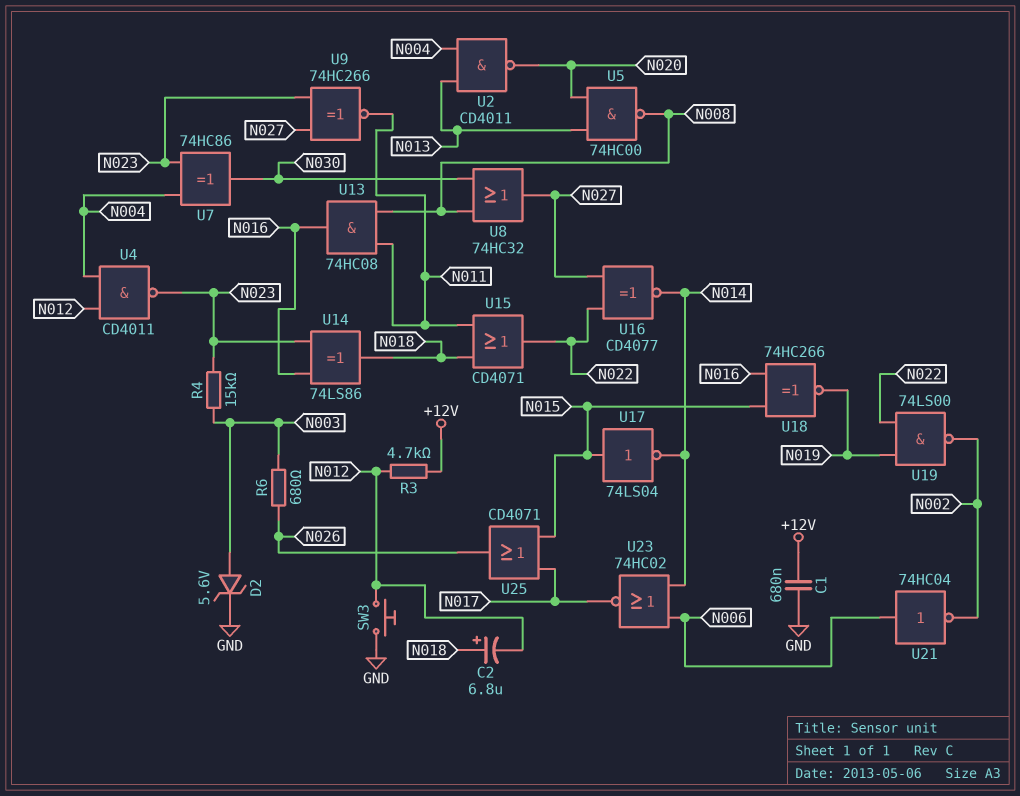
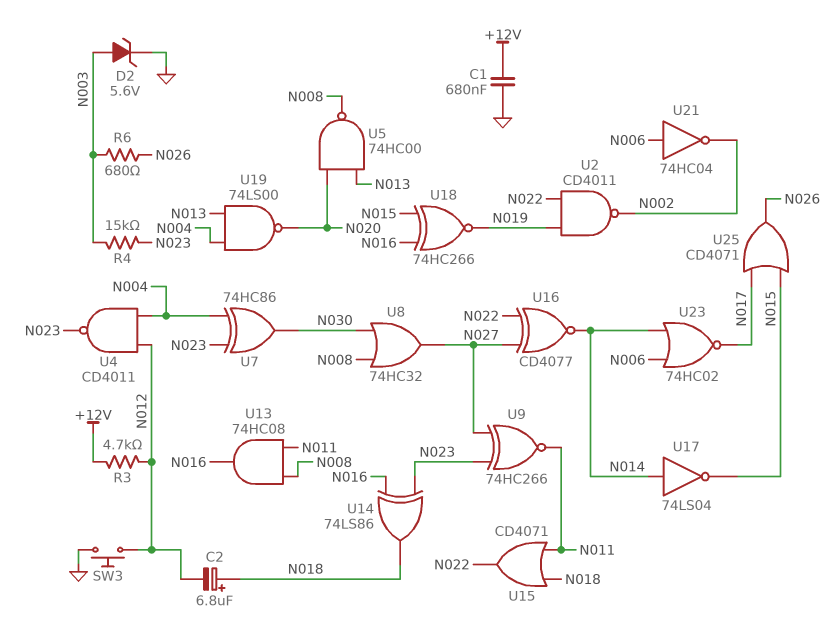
U2: NAND CD4011 (in N004, in N013, out N020) -> NAND CD4011 (in N019, in N022, out N002)
U17: NOT 74LS04 (in N015, out N014) -> NOT 74LS04 (in N014, out N015)
U19: NAND 74LS00 (in N019, in N022, out N002) -> NAND 74LS00 (in N004, in N013, out N020)

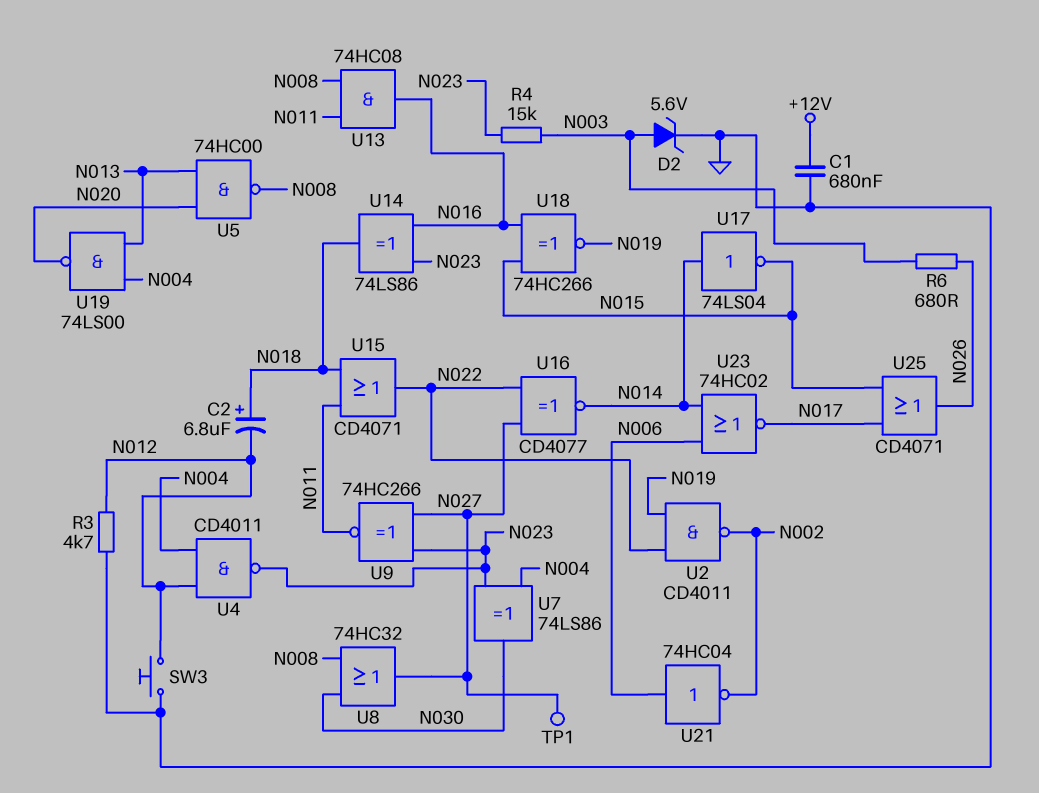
R3: 4.7k (+12V, N012) -> 4.7k (GND, N012)
TP1: none -> test point (N027)
U7: XOR 74HC86 (in N004, in N023, out N030) -> XOR 74LS86 (in N004, in N023, out N030)

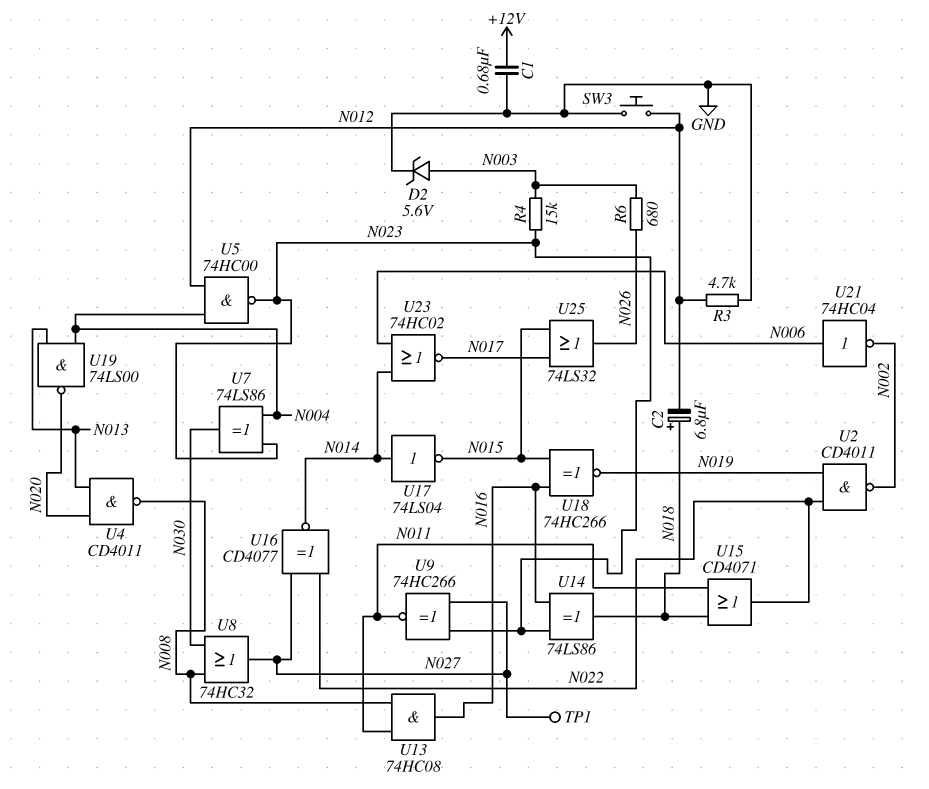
U4: NAND CD4011 (in N004, in N012, out N023) -> NAND CD4011 (in N013, in N020, out N008)
U5: NAND 74HC00 (in N013, in N020, out N008) -> NAND 74HC00 (in N004, in N012, out N023)
U25: OR CD4071 (in N015, in N017, out N026) -> OR 74LS32 (in N015, in N017, out N026)

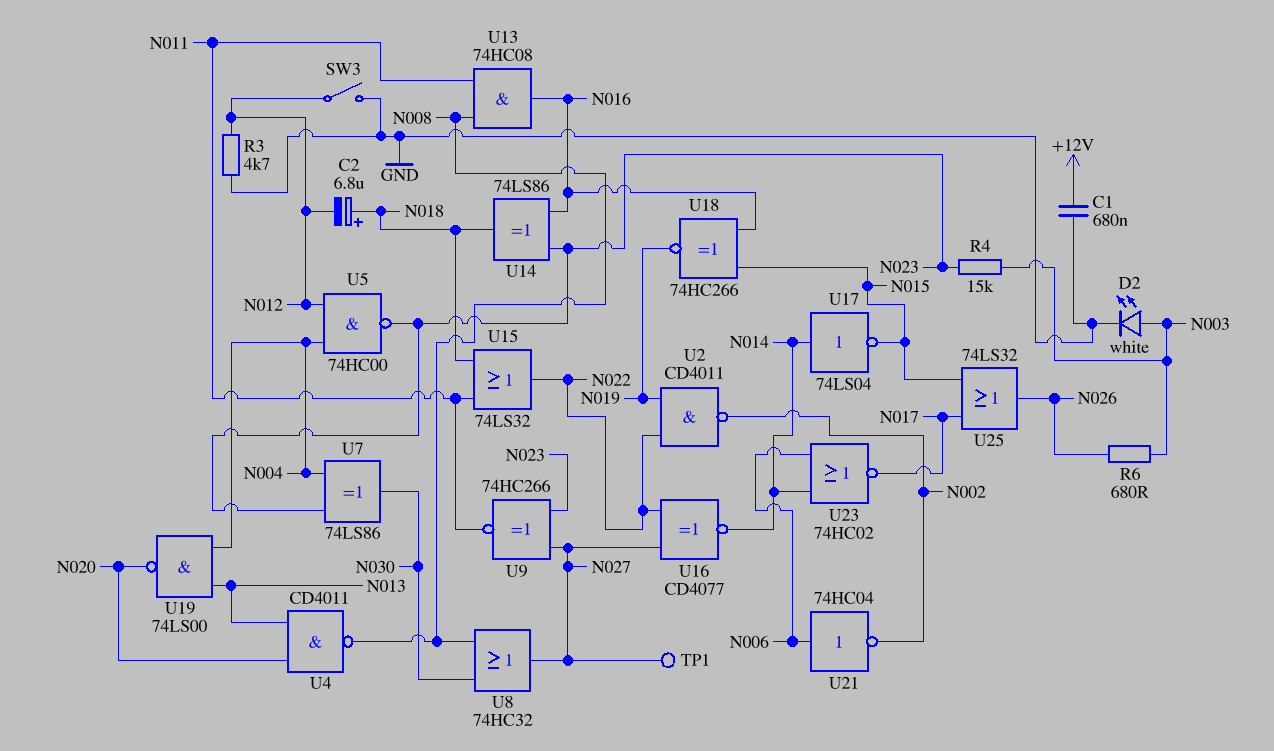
D2: zener 5.6V (A N003, K GND) -> LED white (A N003, K GND)
SW3: button (GND, N012) -> switch (GND, N012)
U15: OR CD4071 (in N011, in N018, out N022) -> OR 74LS32 (in N011, in N018, out N022)

